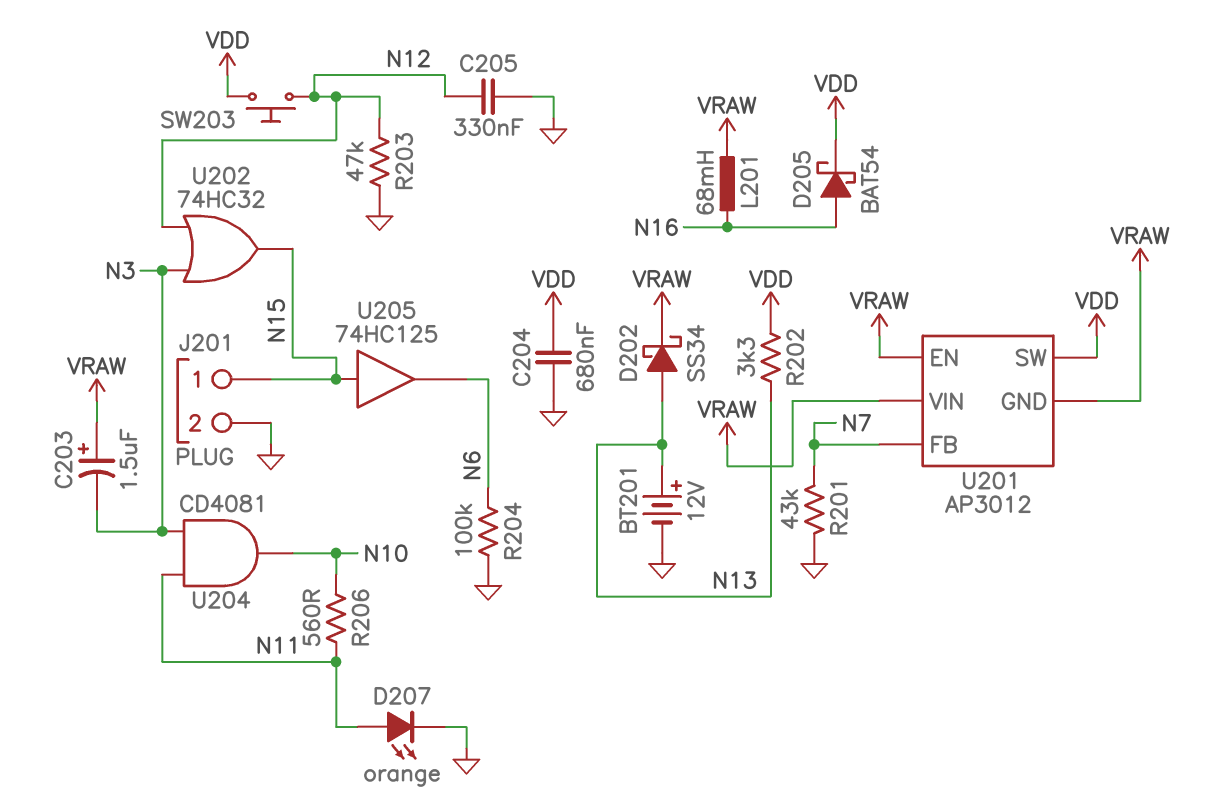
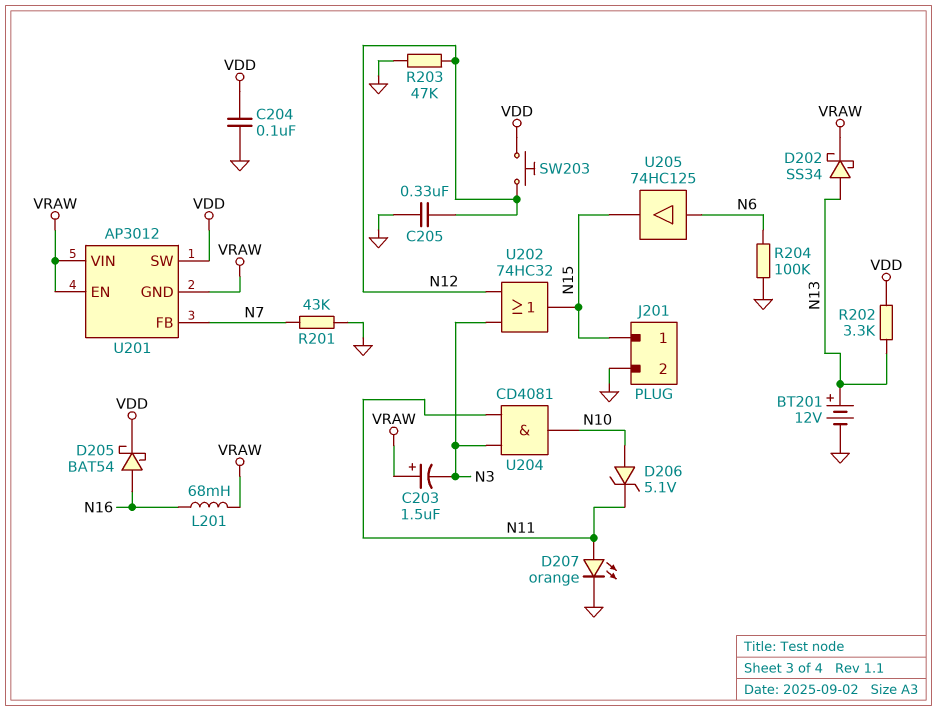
C204: 680nF (GND, VDD) -> 100nF (GND, VDD)
D206: none -> zener 5.1V (A N10, K N11)
R206: 560 (N10, N11) -> none
U205: buffer 74HC125 (in N15, out N6) -> buffer 74HC125 (in N6, out N15)

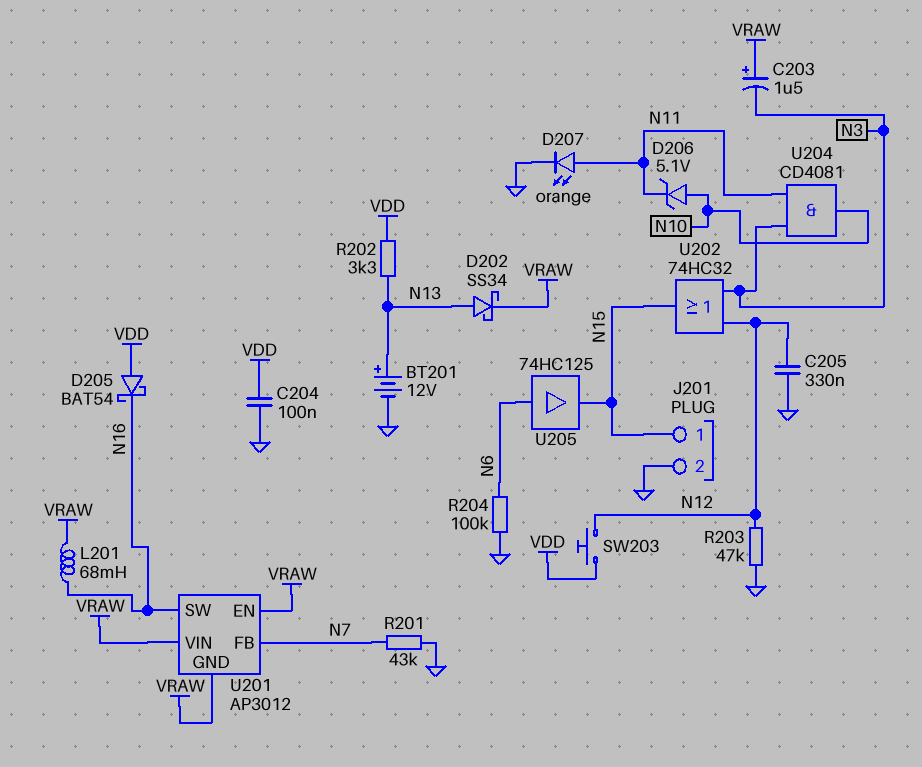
D205: schottky BAT54 (A N16, K VDD) -> schottky BAT54 (A VDD, K N16)
U201 pin SW: VDD -> N16

